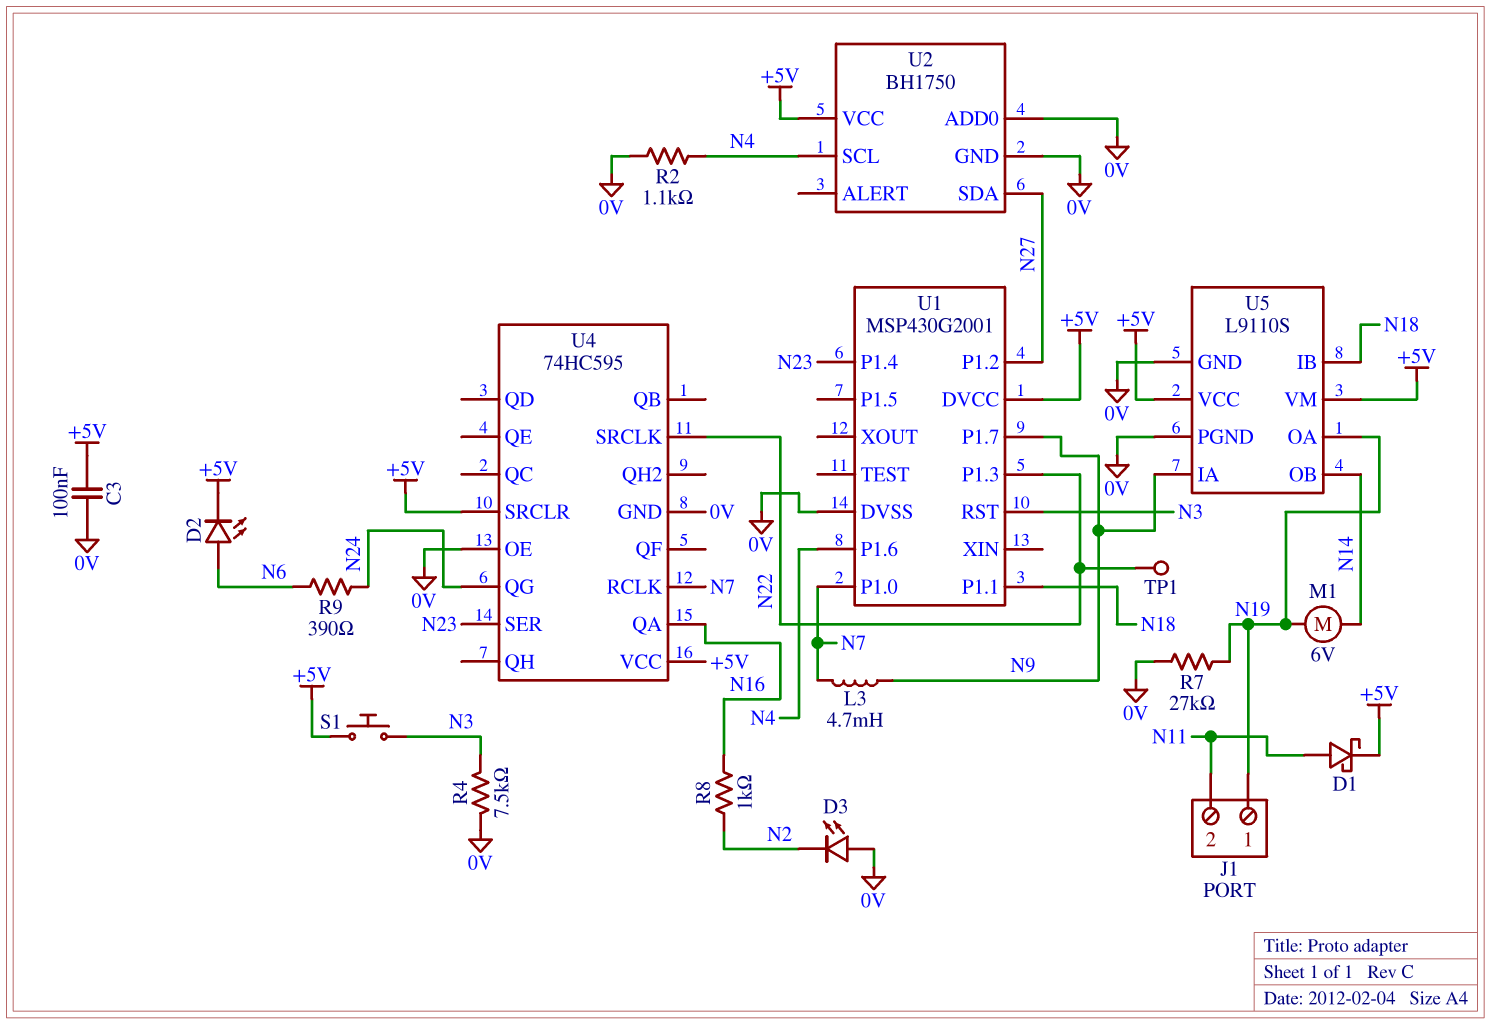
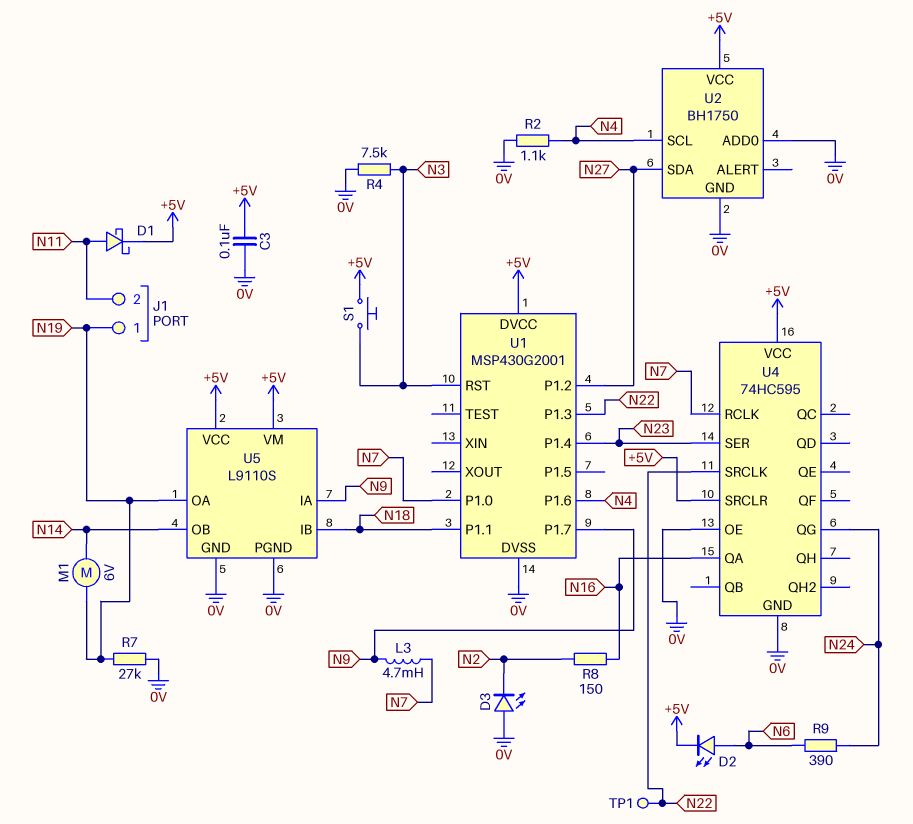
R8: 1k (N2, N16) -> 150 (N2, N16)

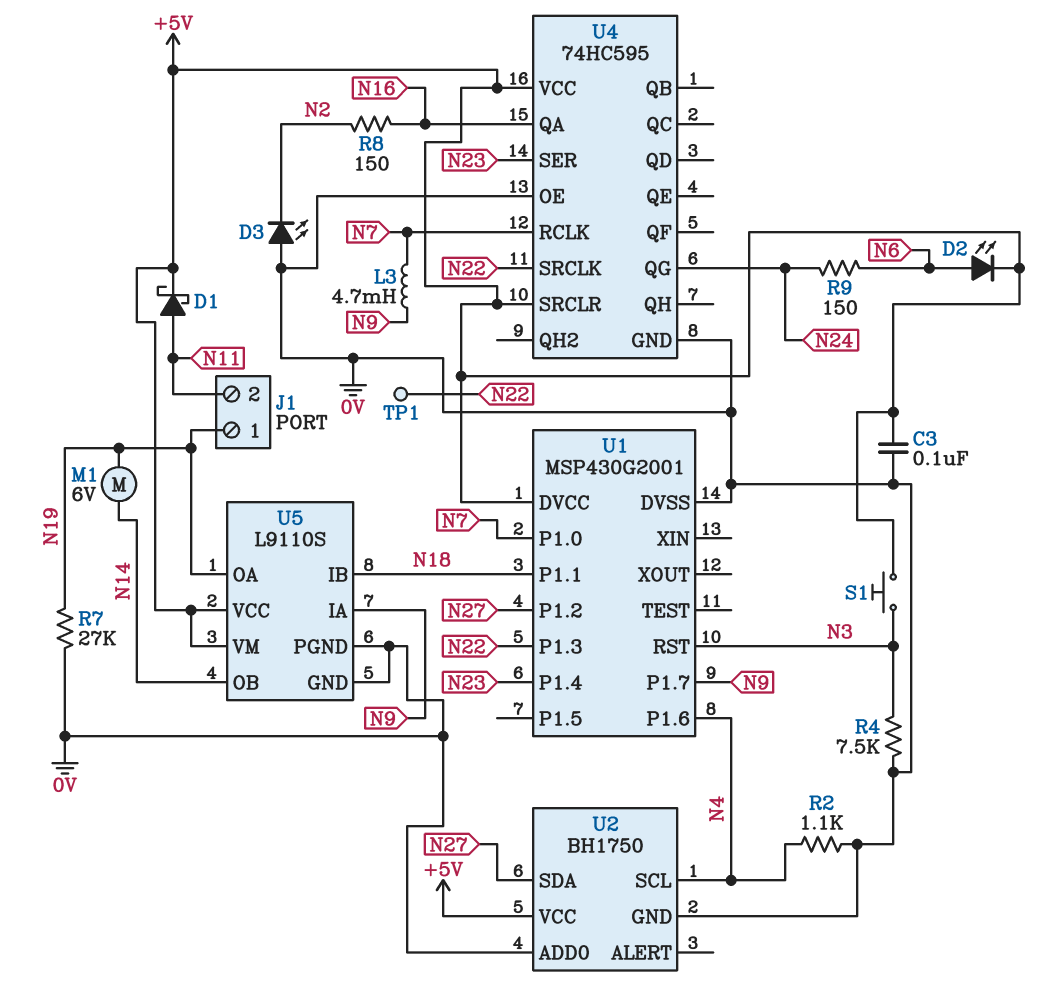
R9: 390 (N6, N24) -> 150 (N6, N24)

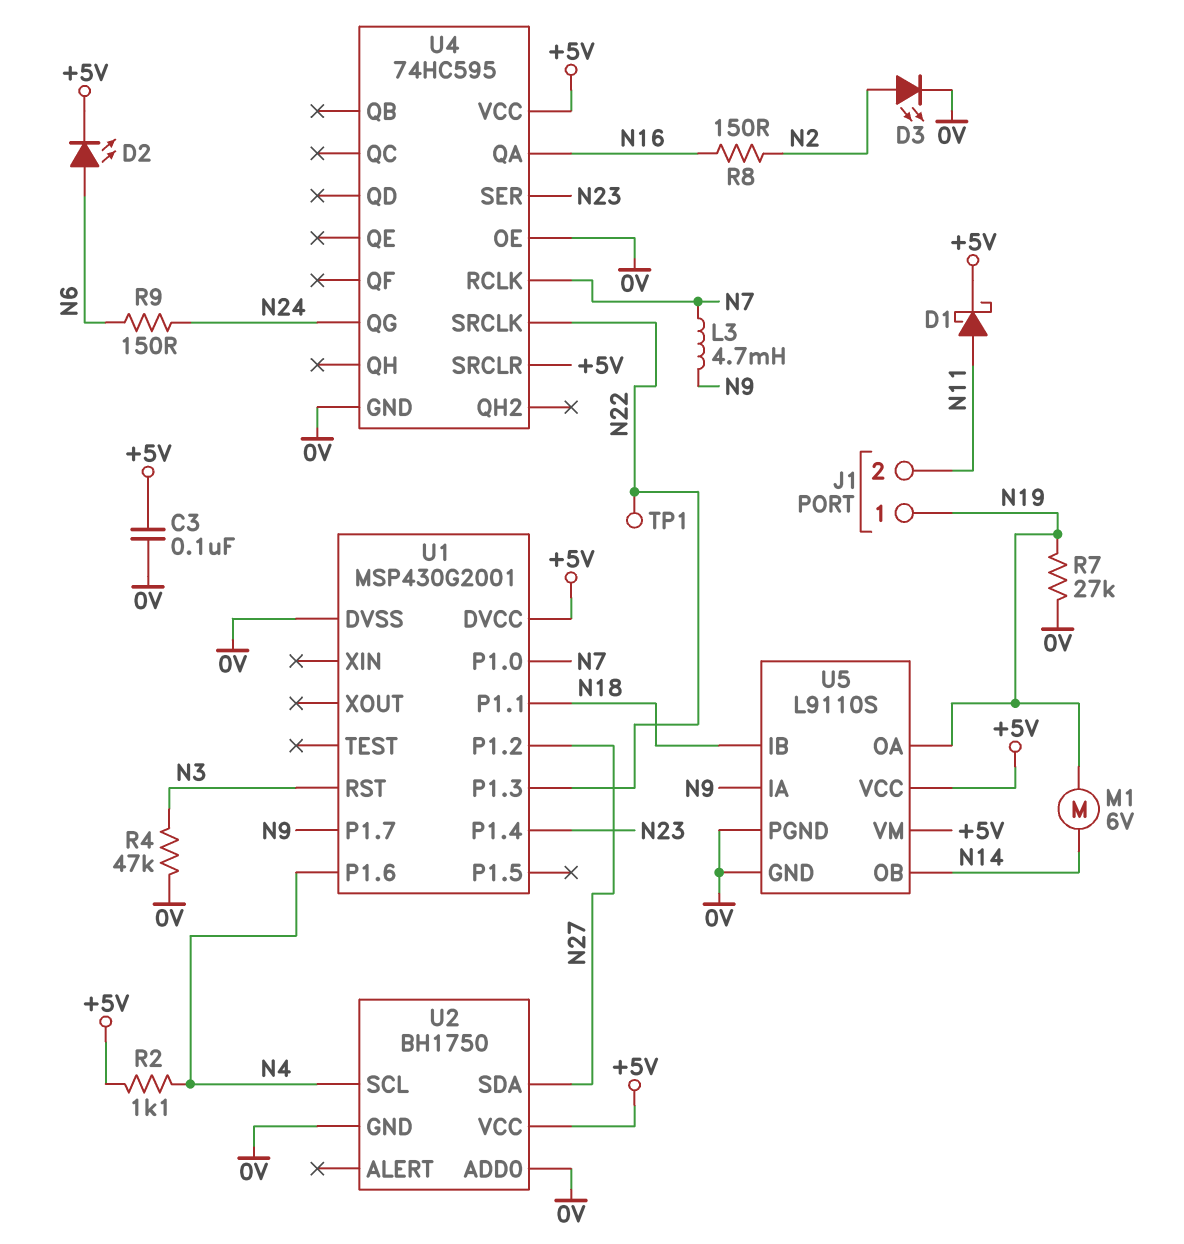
D3: LED (A 0V, K N2) -> LED (A N2, K 0V)
R2: 1.1k (0V, N4) -> 1.1k (+5V, N4)
R4: 7.5k (0V, N3) -> 47k (0V, N3)
S1: button (+5V, N3) -> none

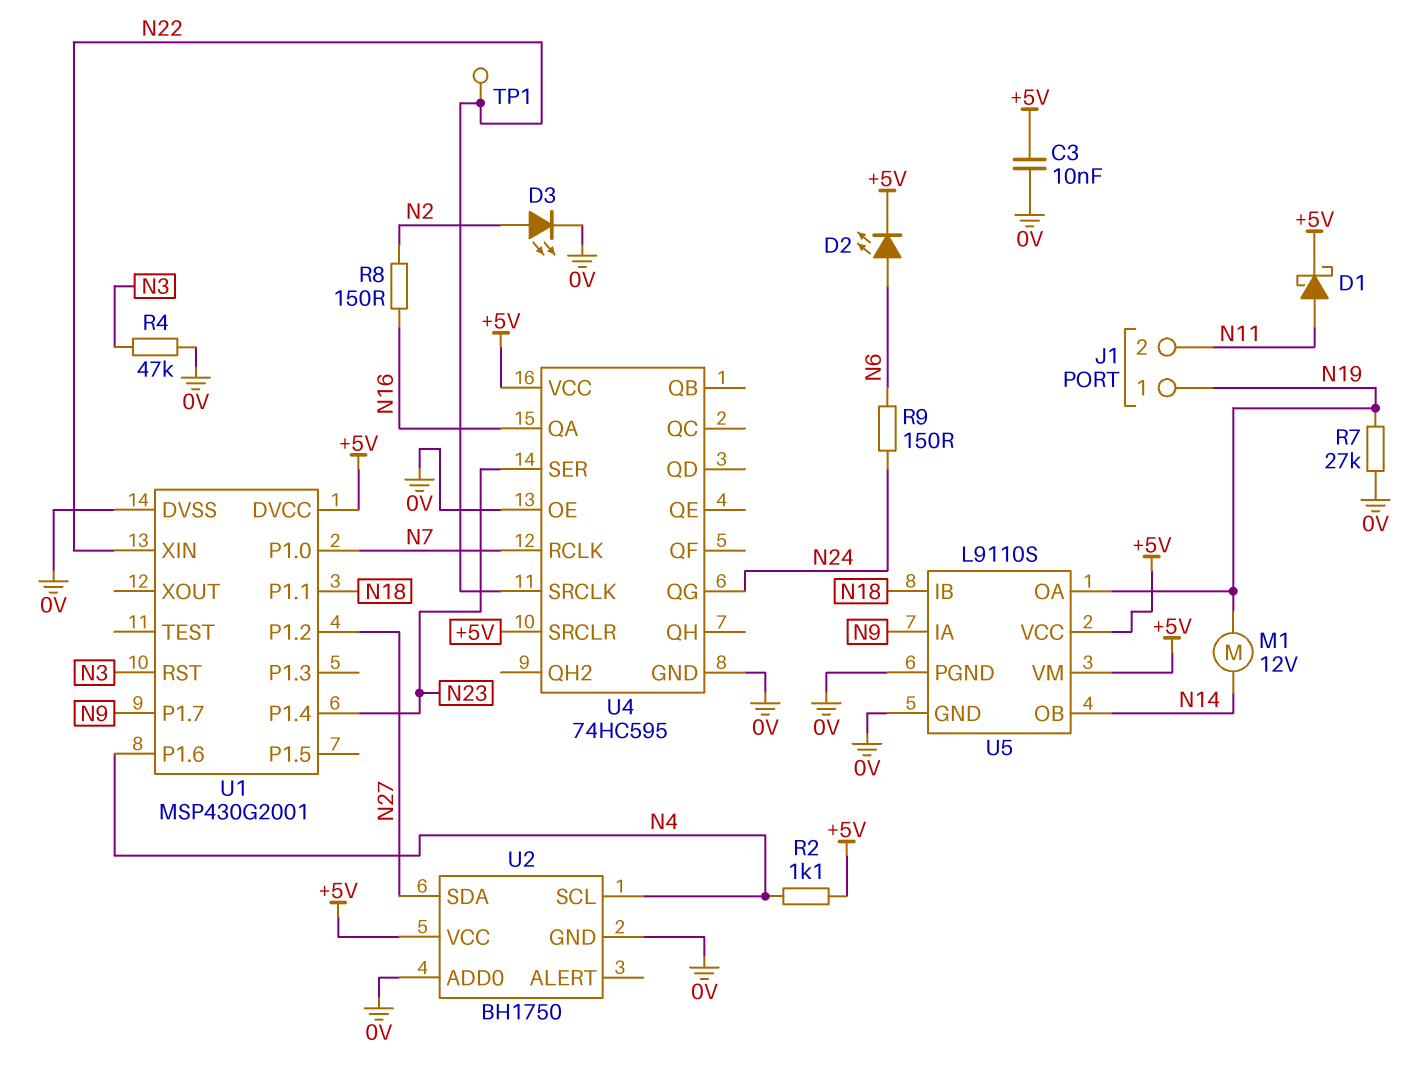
C3: 100nF (+5V, 0V) -> 10nF (+5V, 0V)
L3: 4.7mH (N7, N9) -> none
M1: motor 6V (N14, N19) -> motor 12V (N14, N19)
U1 pin P1.3: N22 -> none
U1 pin XIN: none -> N22

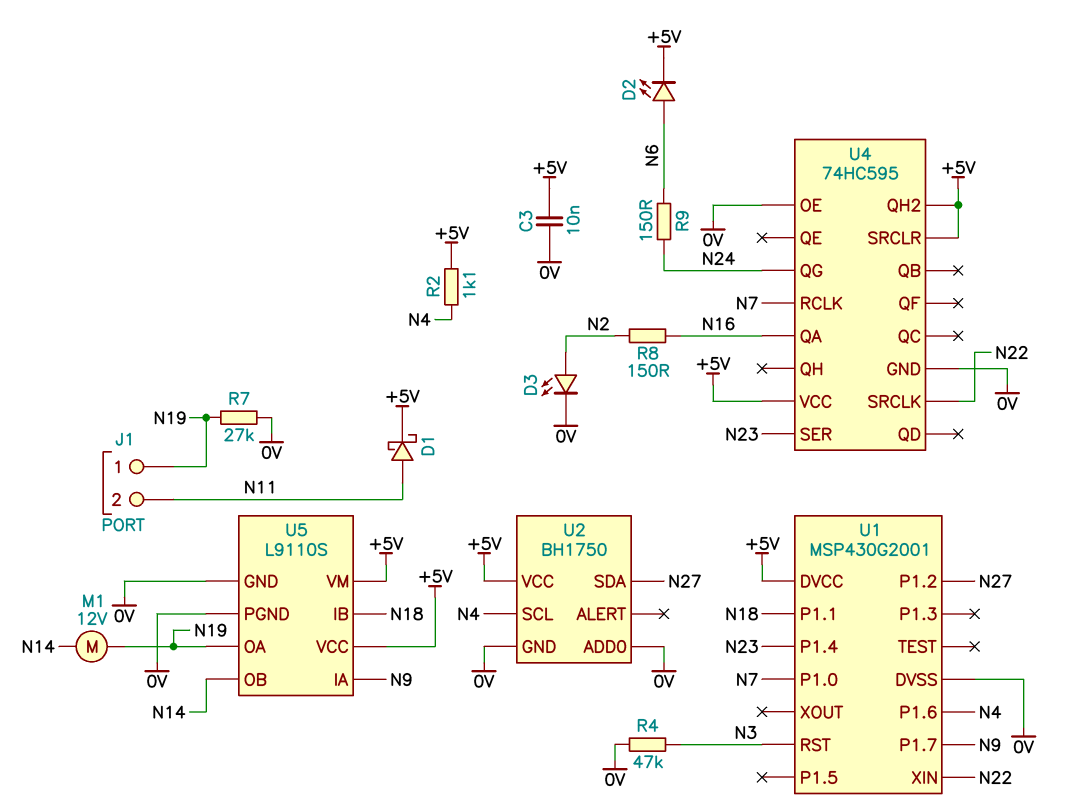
TP1: test point (N22) -> none
U4 pin QH2: none -> +5V

